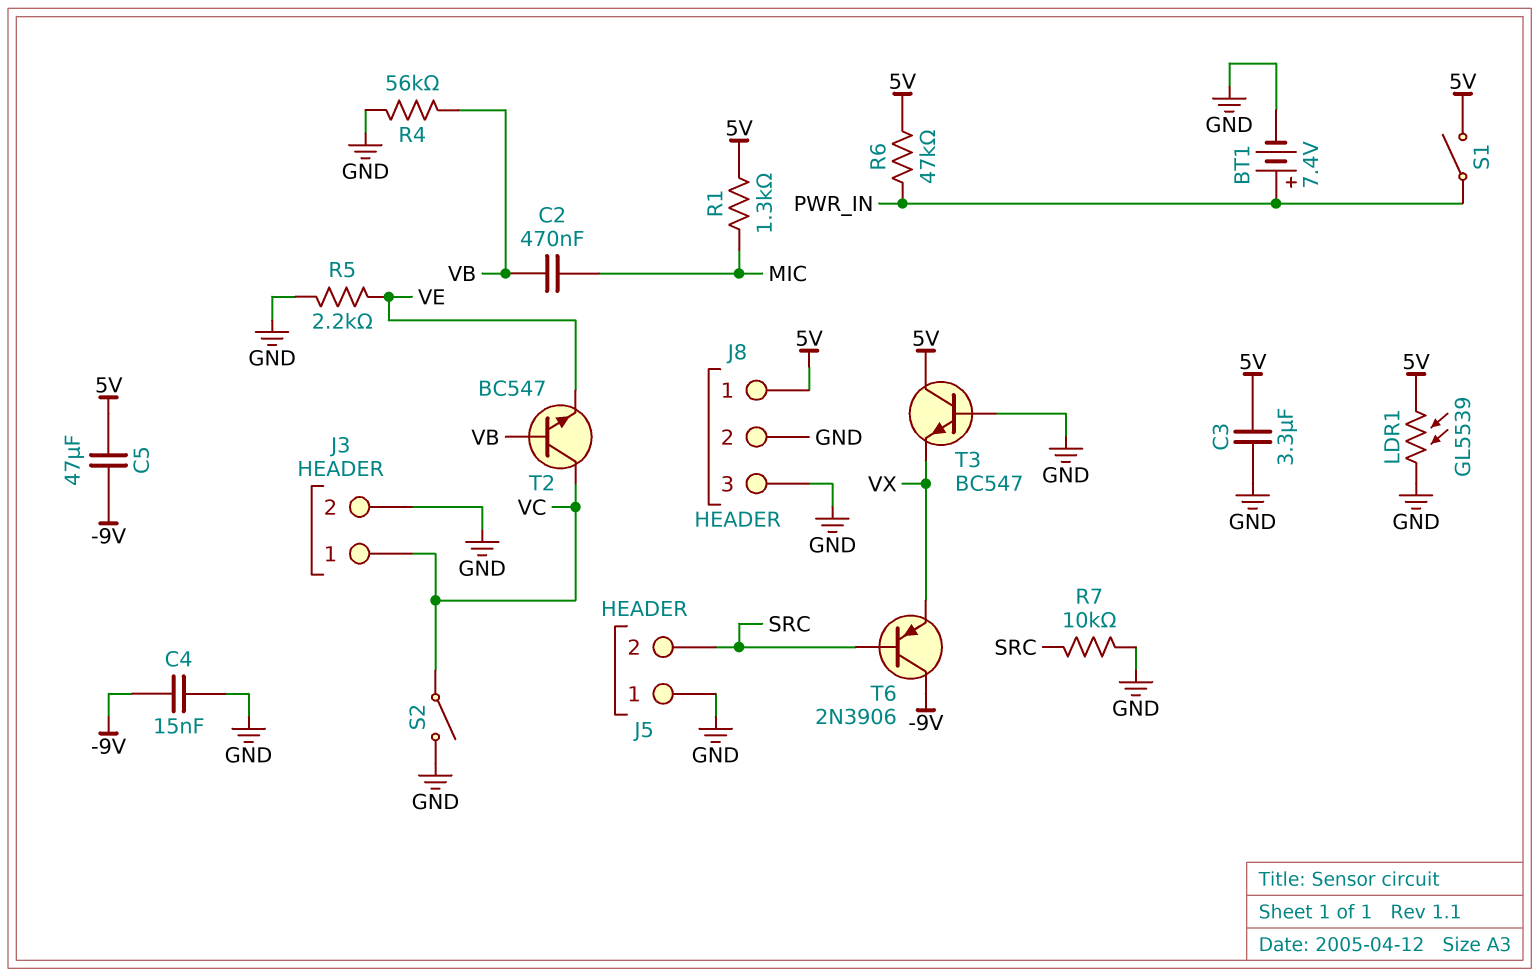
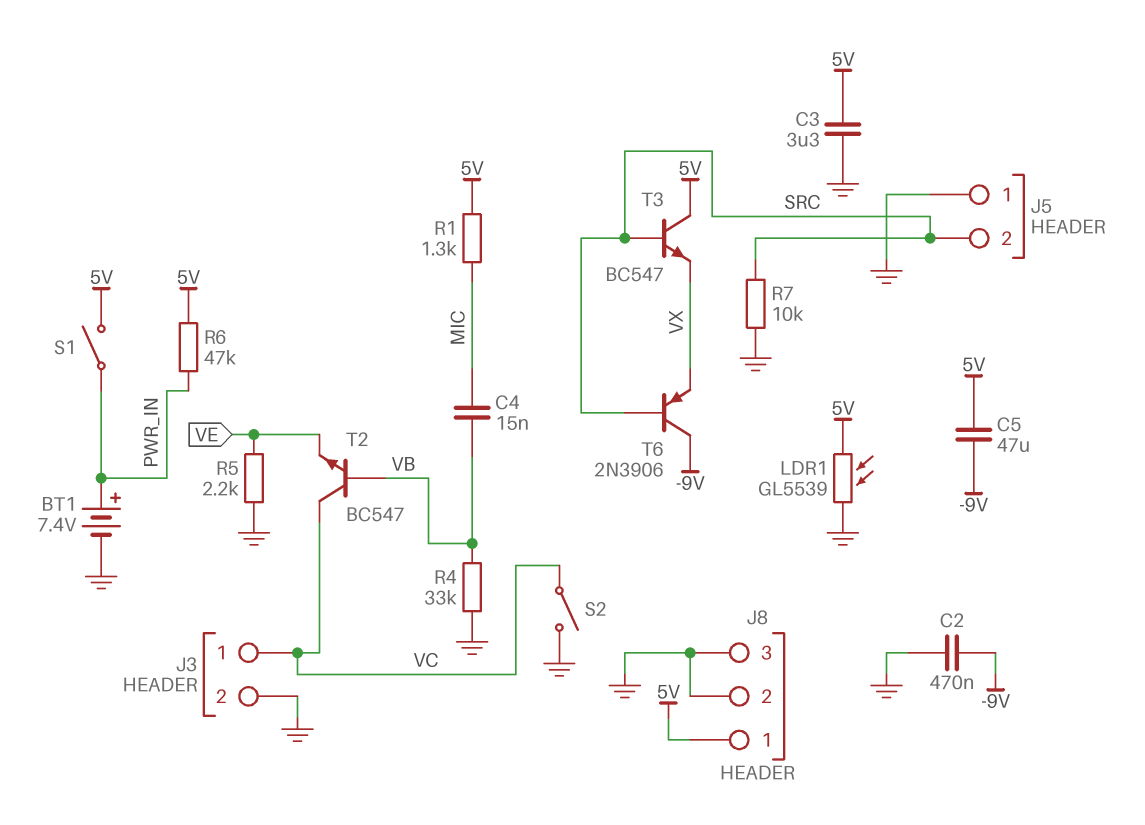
C2: 470nF (MIC, VB) -> 470nF (-9V, GND)
C4: 15nF (-9V, GND) -> 15nF (MIC, VB)
R4: 56k (GND, VB) -> 33k (GND, VB)
T3: NPN BC547 (B GND, C 5V, E VX) -> NPN BC547 (B SRC, C 5V, E VX)

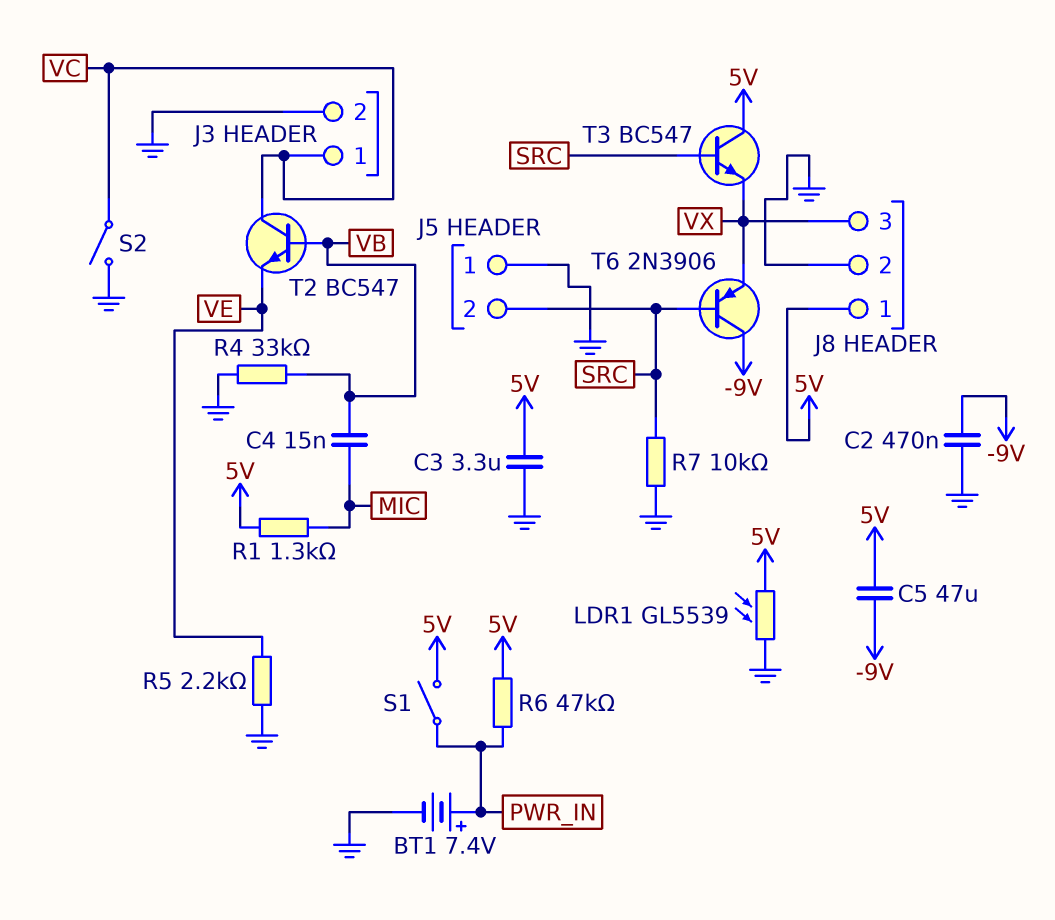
J8 pin 3: GND -> VX

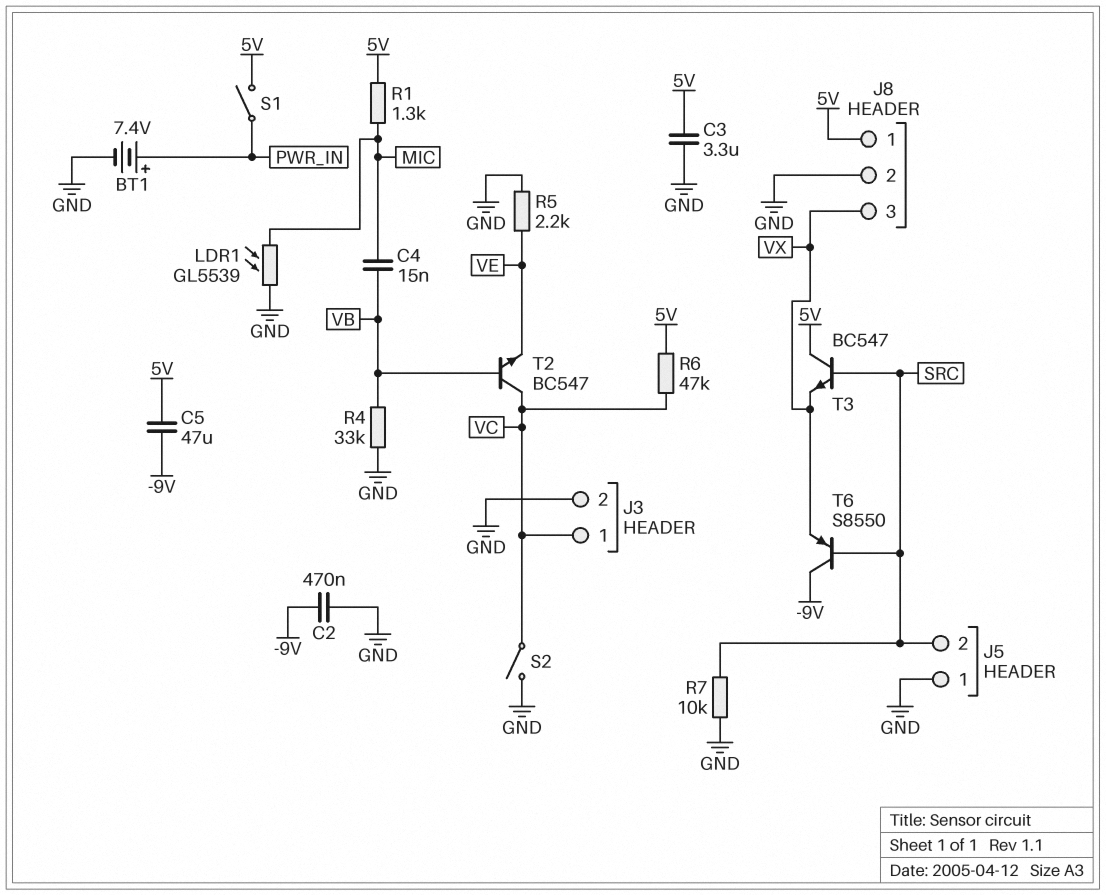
LDR1: GL5539 (5V, GND) -> GL5539 (GND, MIC)
R6: 47k (5V, PWR_IN) -> 47k (5V, VC)
T6: PNP 2N3906 (B SRC, C -9V, E VX) -> PNP S8550 (B SRC, C -9V, E VX)

